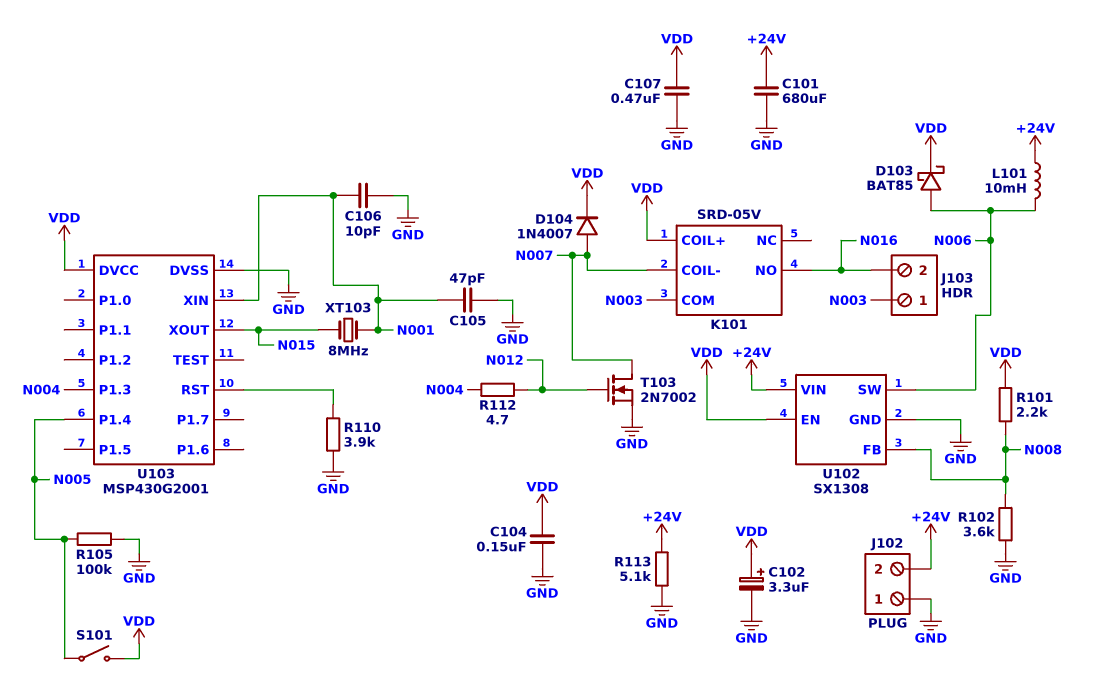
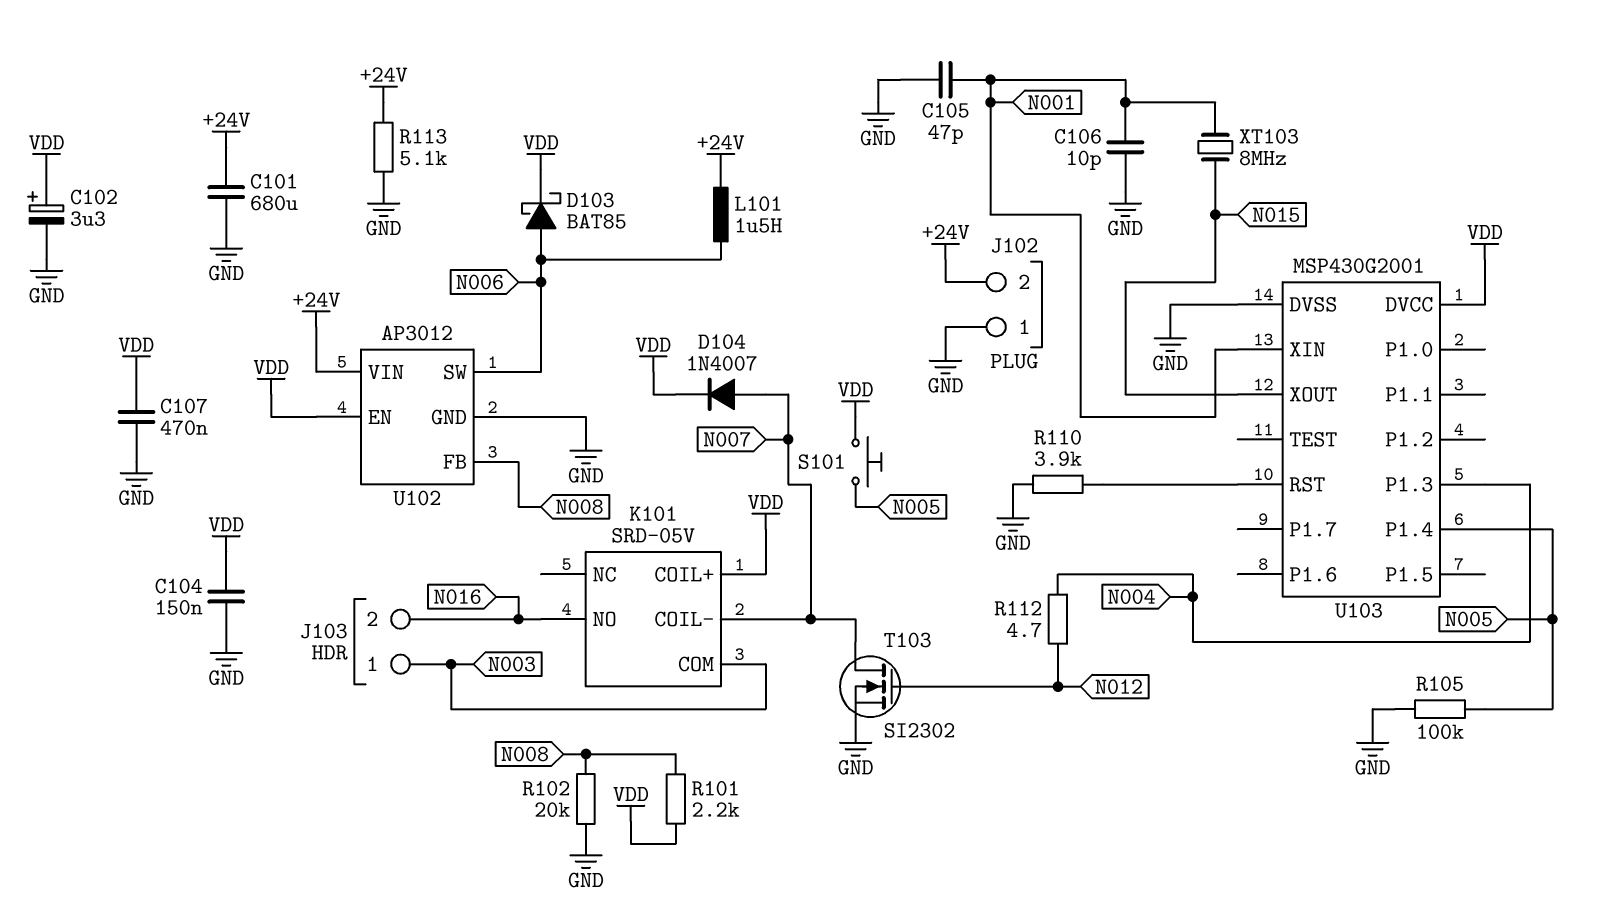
L101: 10mH (+24V, N006) -> 1.5uH (+24V, N006)
R102: 3.6k (GND, N008) -> 20k (GND, N008)
S101: switch (N005, VDD) -> button (N005, VDD)
T103: NMOS 2N7002 (G N012, D N007, S GND) -> NMOS SI2302 (G N012, D N007, S GND)
U102: SX1308 -> AP3012

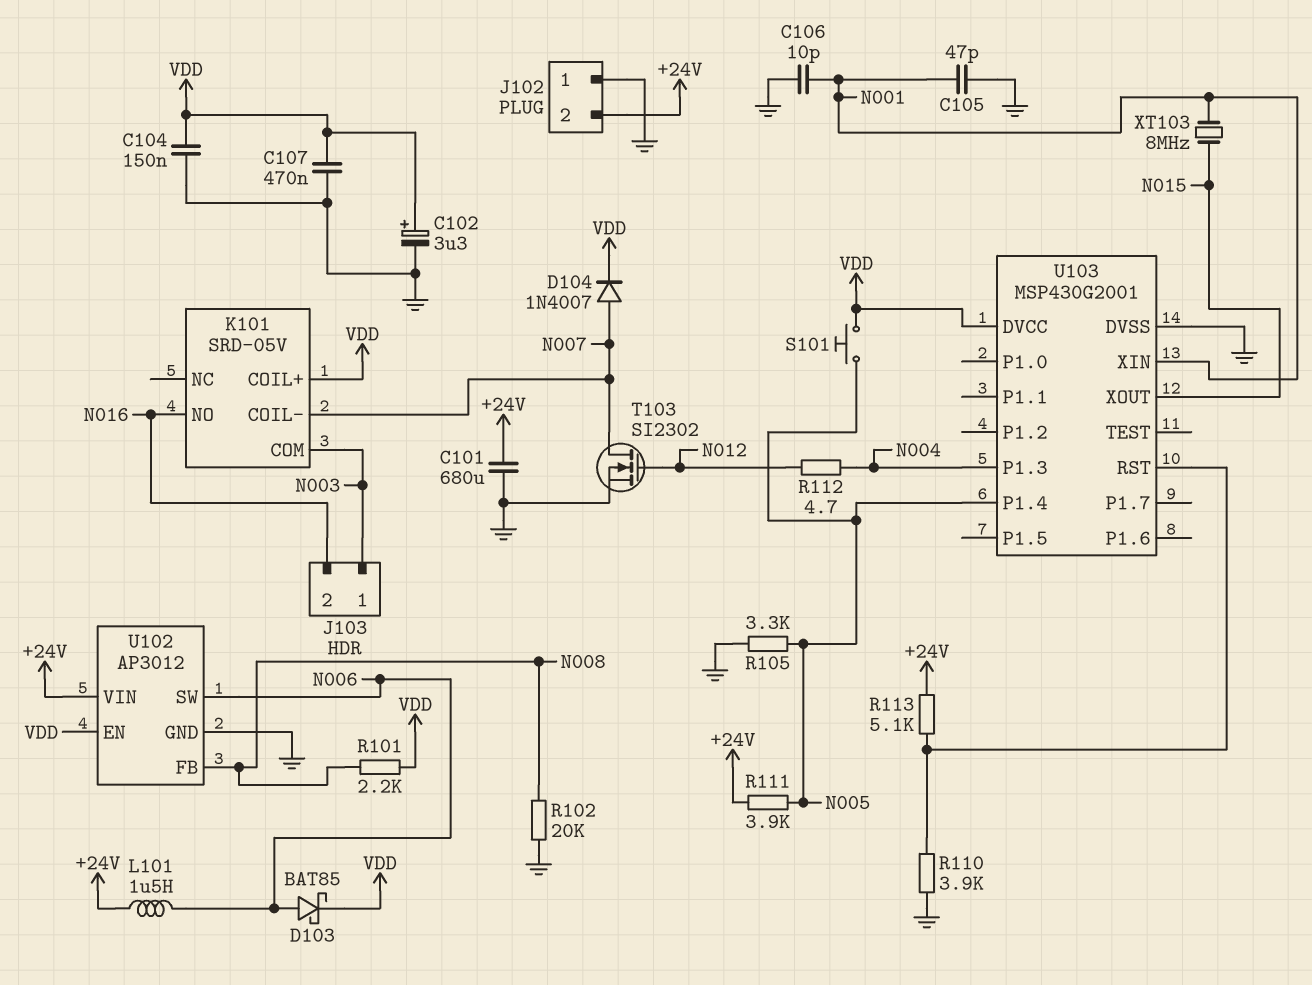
R105: 100k (GND, N005) -> 3.3k (GND, N005)
R111: none -> 3.9k (+24V, N005)
R113: 5.1k (+24V, GND) -> 5.1k (+24V, U103/RST)

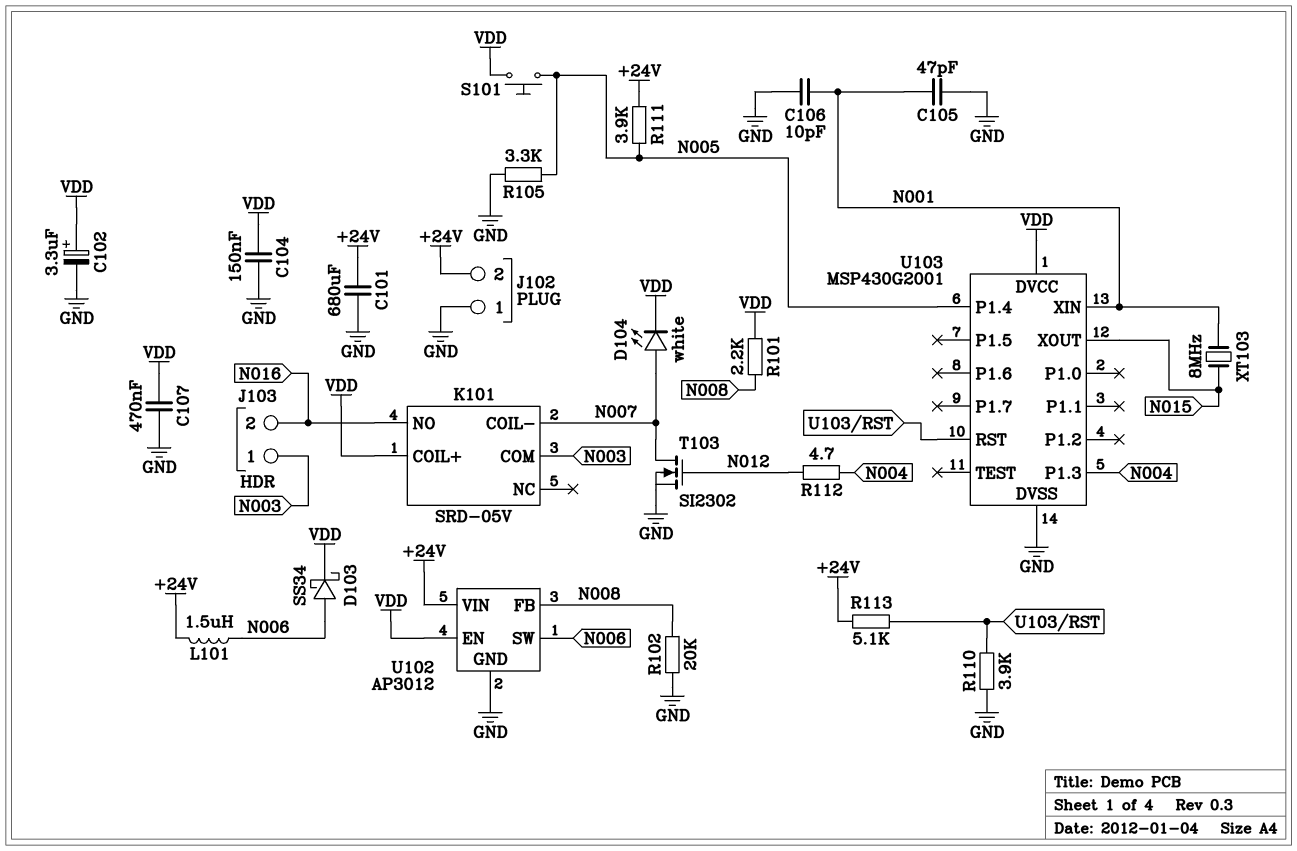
D103: schottky BAT85 (A N006, K VDD) -> schottky SS34 (A N006, K VDD)
D104: diode 1N4007 (A N007, K VDD) -> LED white (A N007, K VDD)

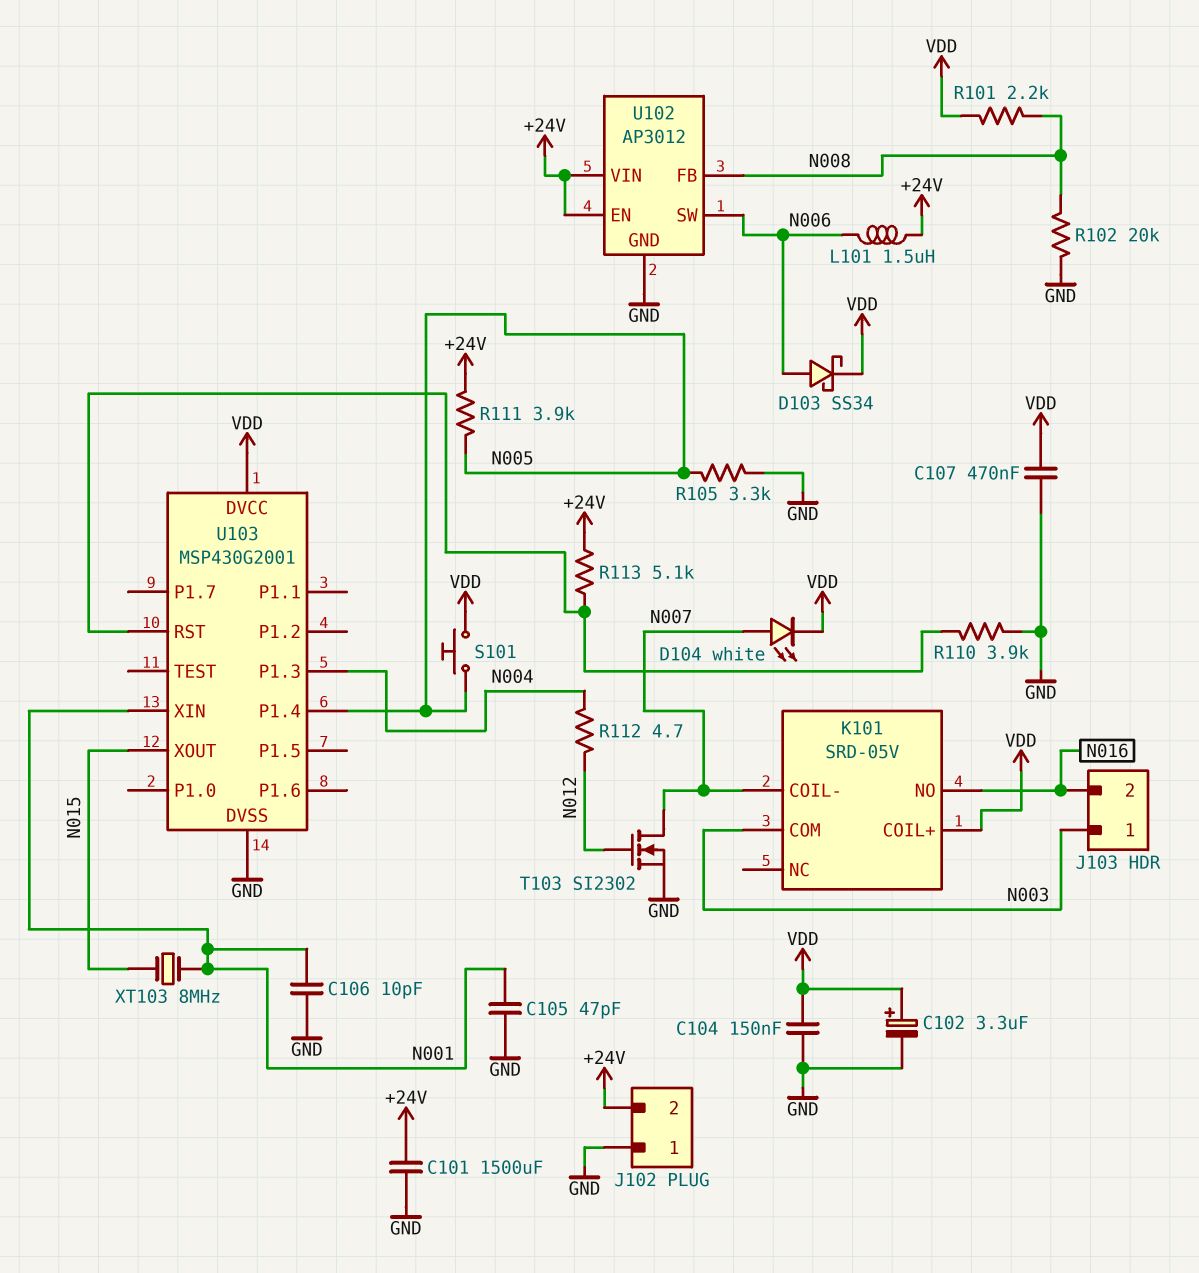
C101: 680uF (+24V, GND) -> 1500uF (+24V, GND)
U102 pin EN: VDD -> +24V

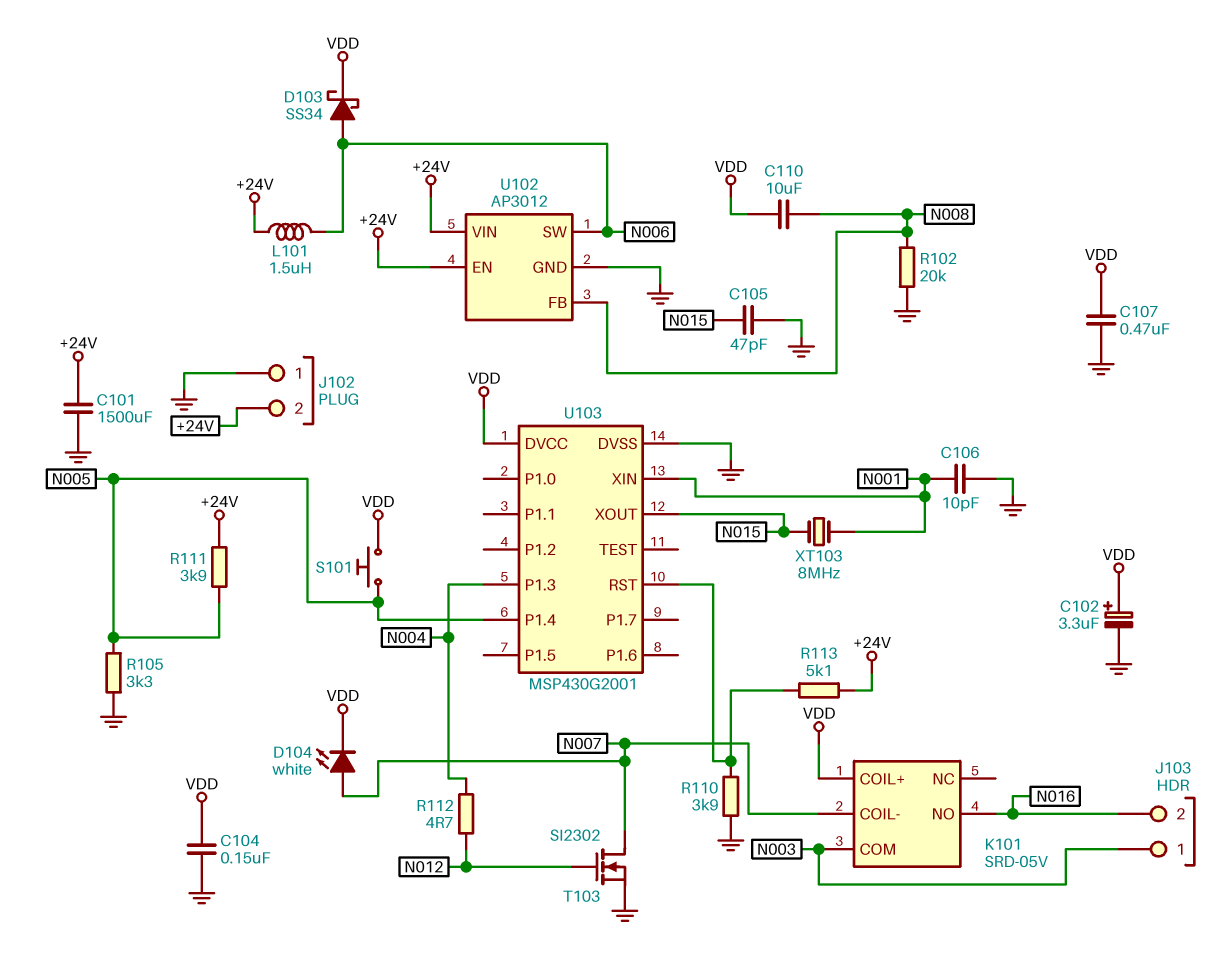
C105: 47pF (GND, N001) -> 47pF (GND, N015)
C110: none -> 10uF (N008, VDD)
R101: 2.2k (N008, VDD) -> none

